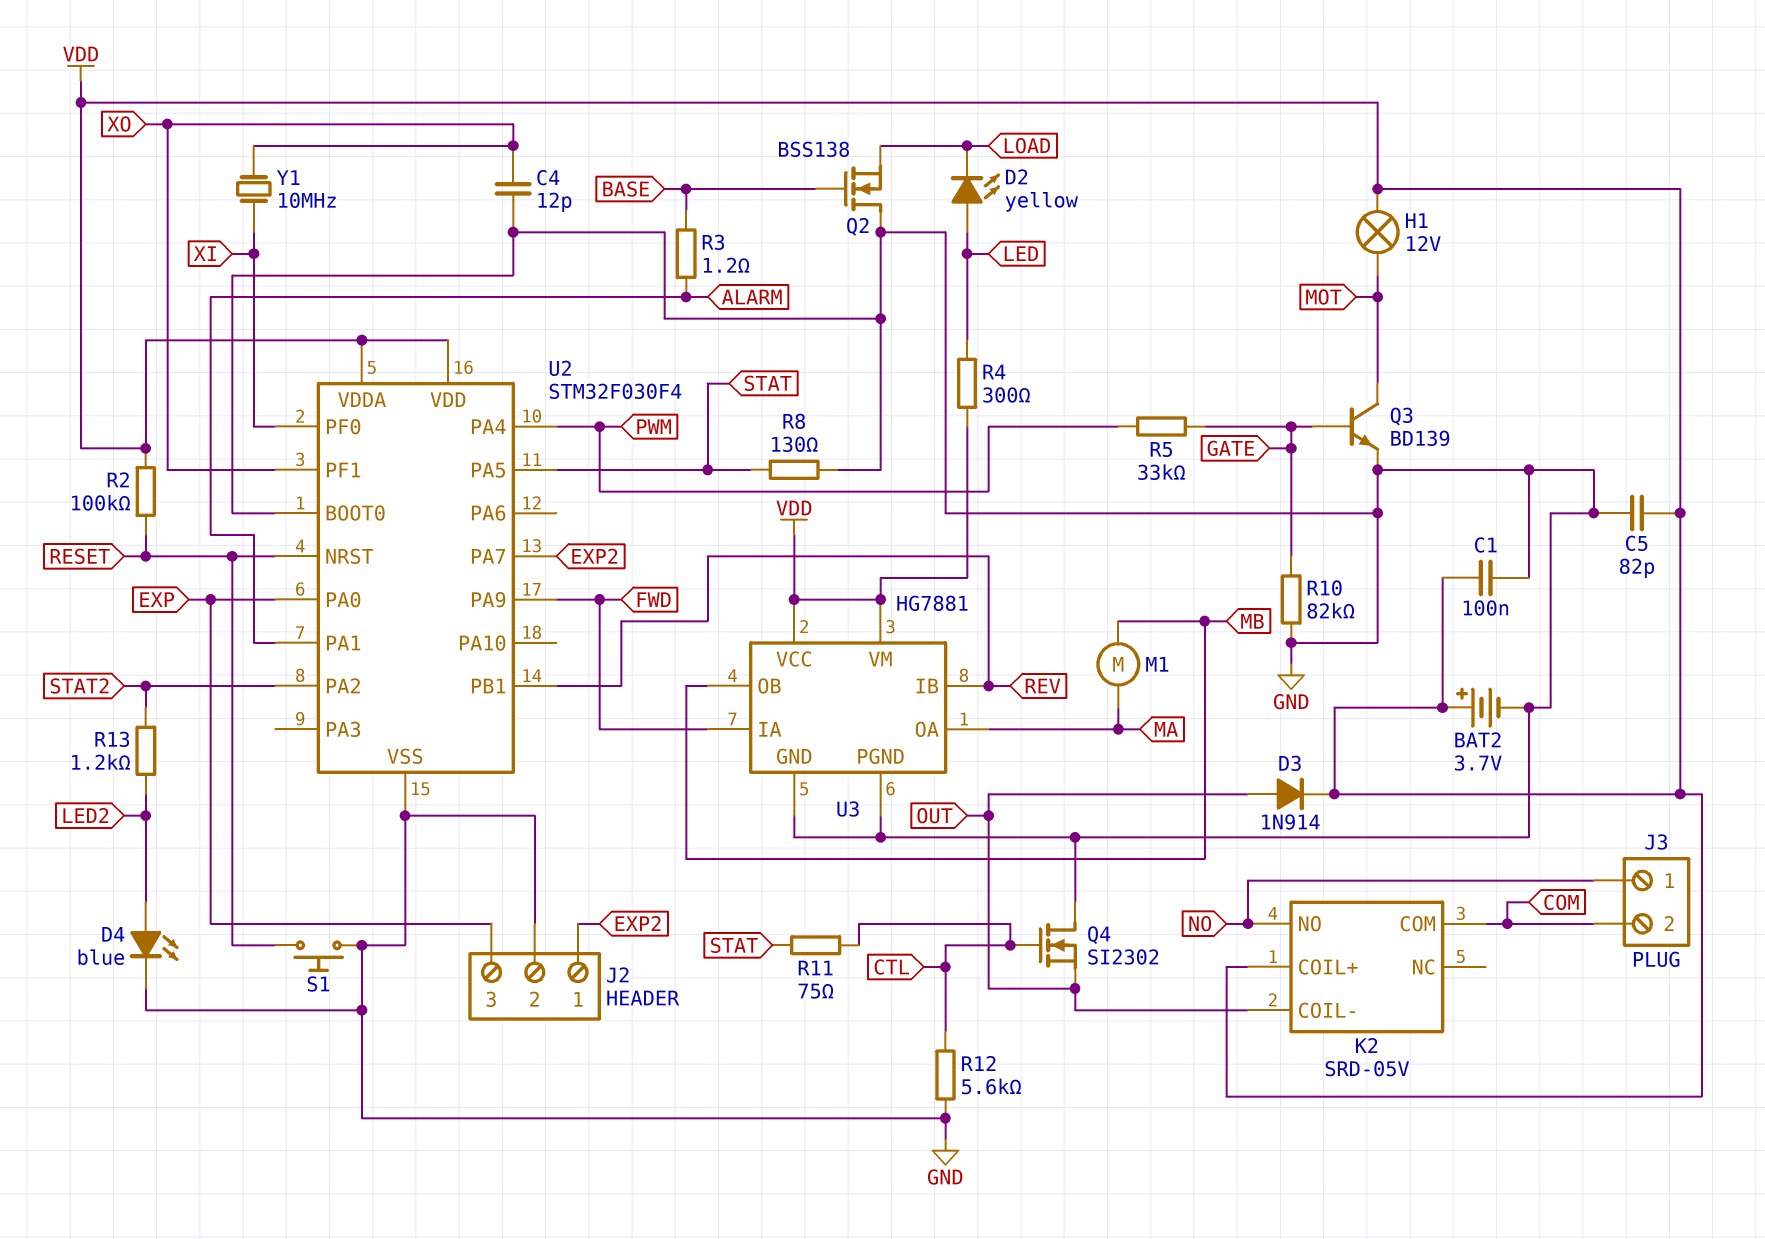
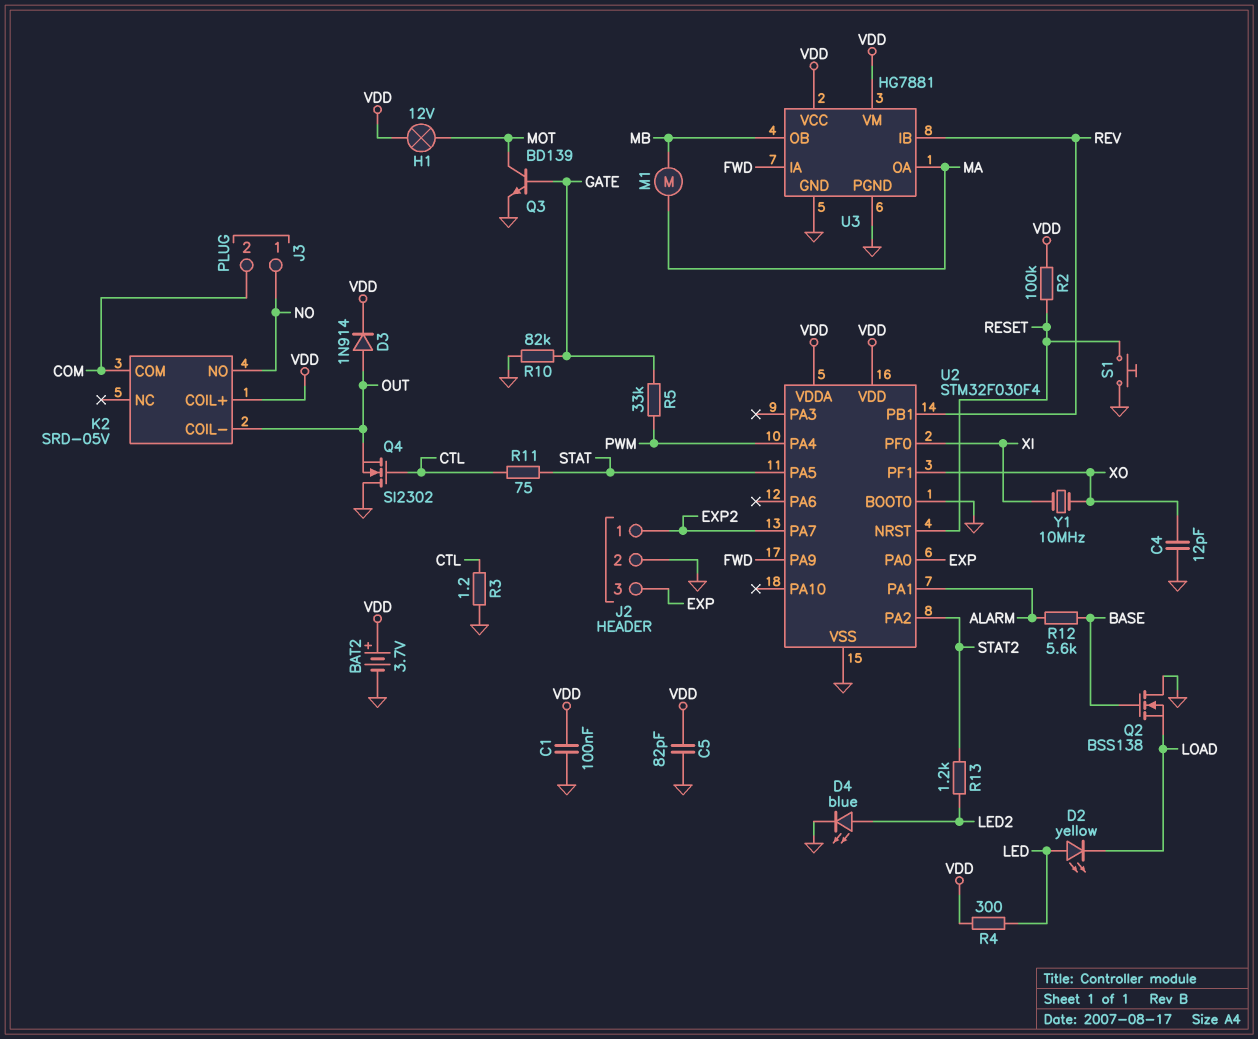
R3: 1.2 (ALARM, BASE) -> 1.2 (CTL, GND)
R8: 130 (GND, STAT) -> none
R12: 5.6k (CTL, GND) -> 5.6k (ALARM, BASE)

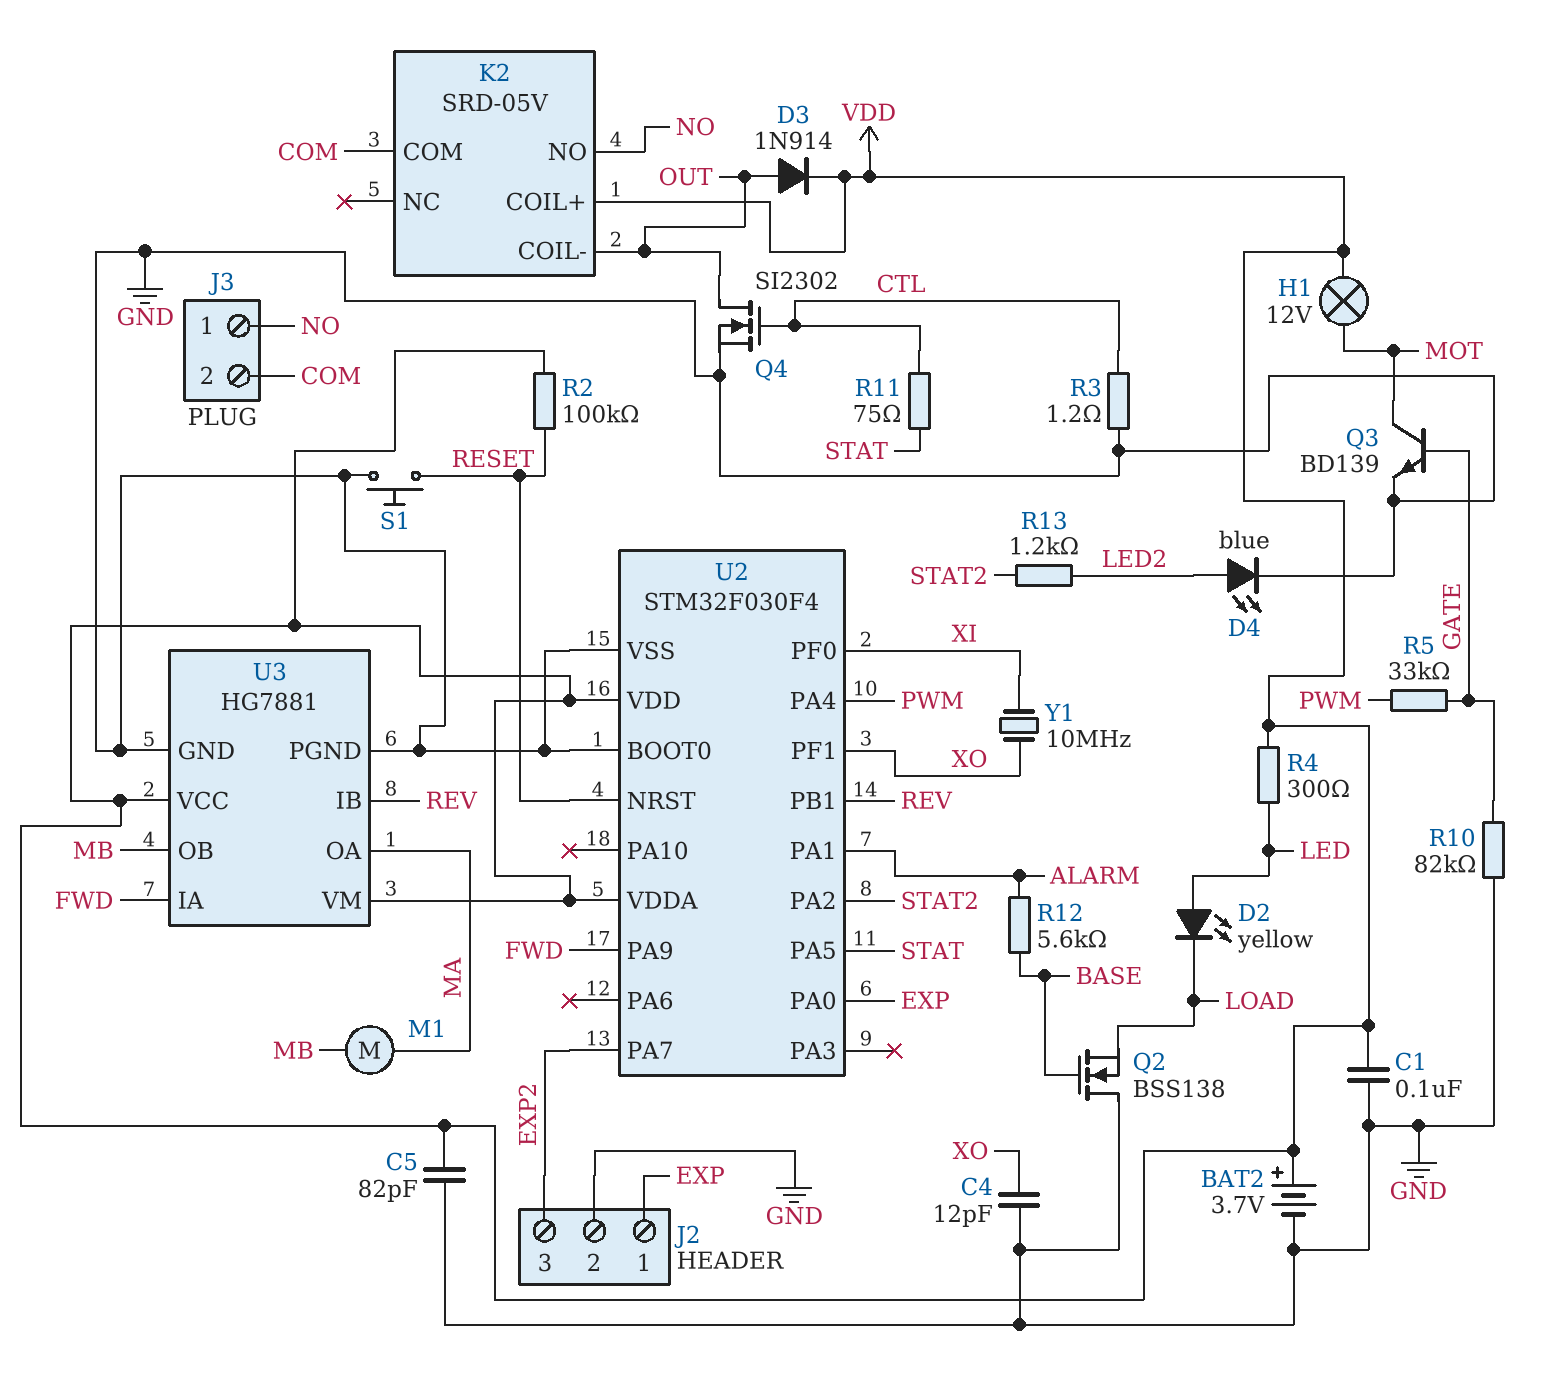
J2 pin 1: EXP2 -> EXP
J2 pin 3: EXP -> EXP2
Q4: NMOS SI2302 (G CTL, D GND, S OUT) -> NMOS SI2302 (G CTL, D OUT, S GND)

